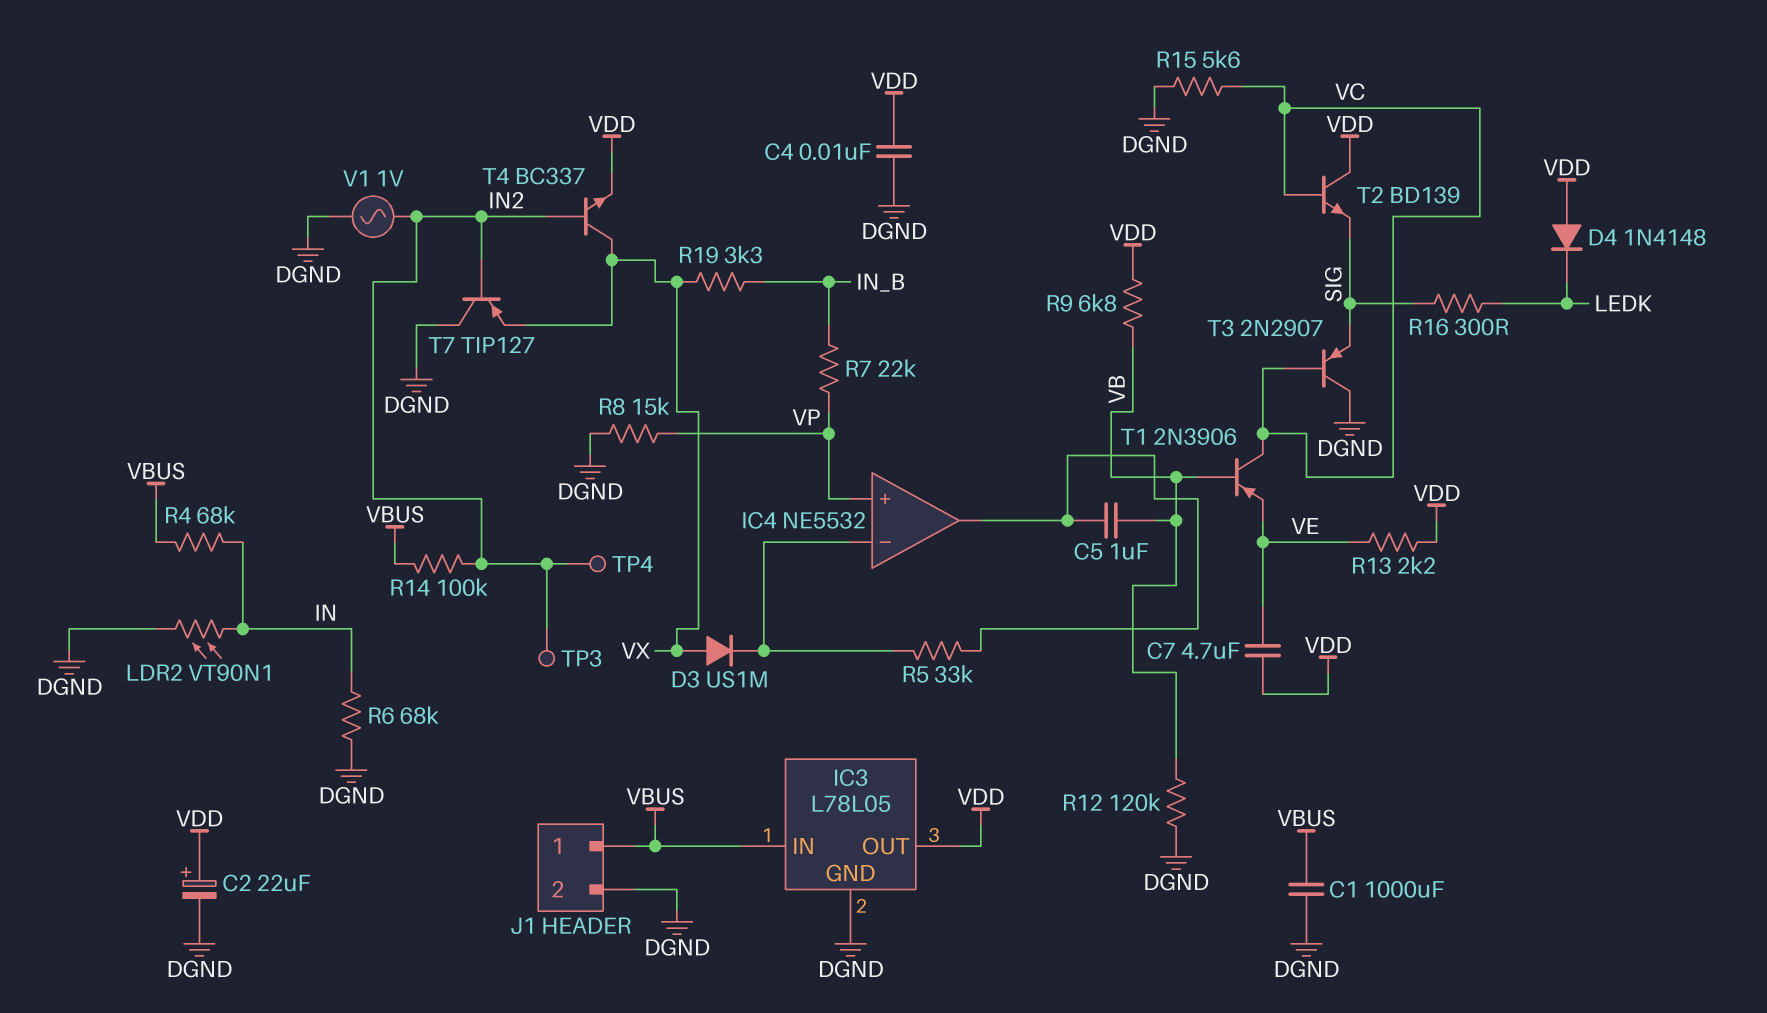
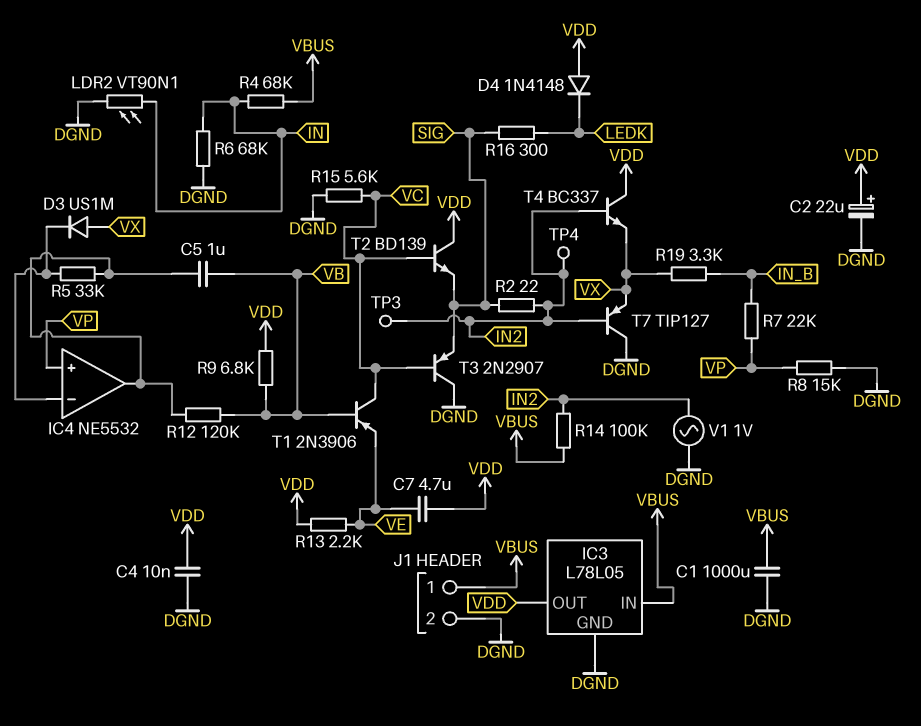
R2: none -> 22 (IN2, SIG)
R12: 120k (DGND, VB) -> 120k (IC4/out, VB)
T4: NPN BC337 (B IN2, C VX, E VDD) -> NPN BC337 (B IN2, C VDD, E VX)

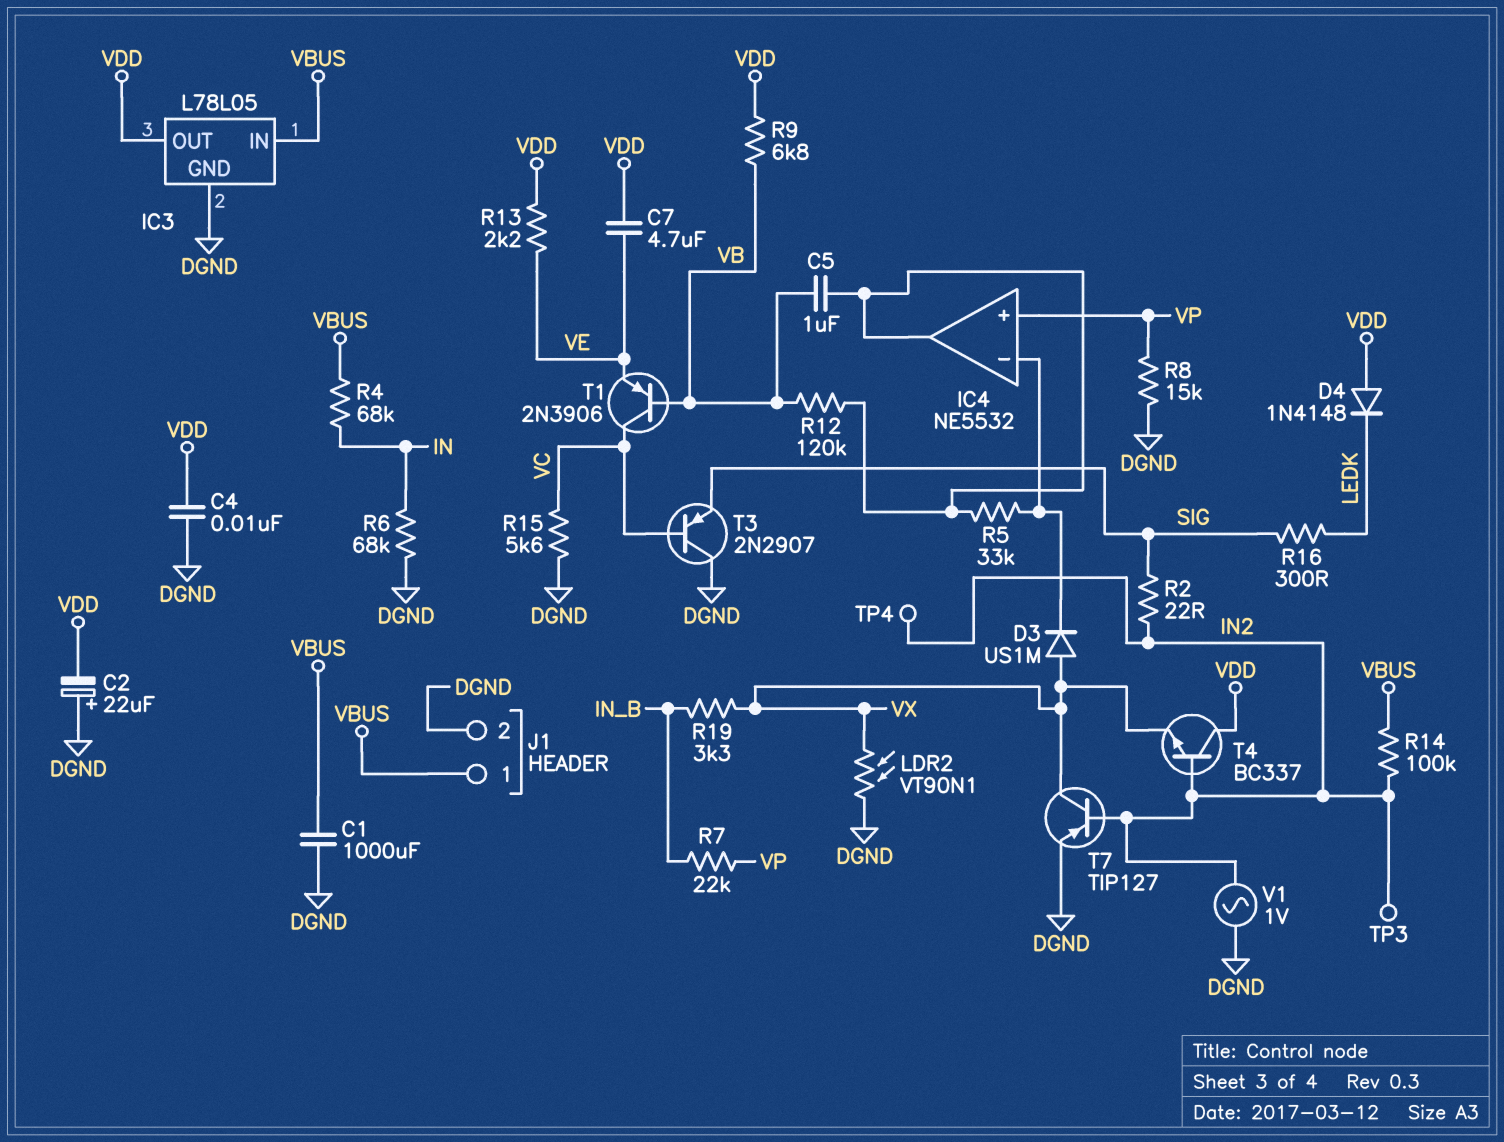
C2: 22uF (plus VDD, minus DGND) -> 22uF (plus DGND, minus VDD)
LDR2: VT90N1 (DGND, IN) -> VT90N1 (DGND, VX)
T2: NPN BD139 (B VC, C VDD, E SIG) -> none
T7: PNP TIP127 (B IN2, C DGND, E VX) -> PNP TIP127 (B IN2, C VX, E DGND)

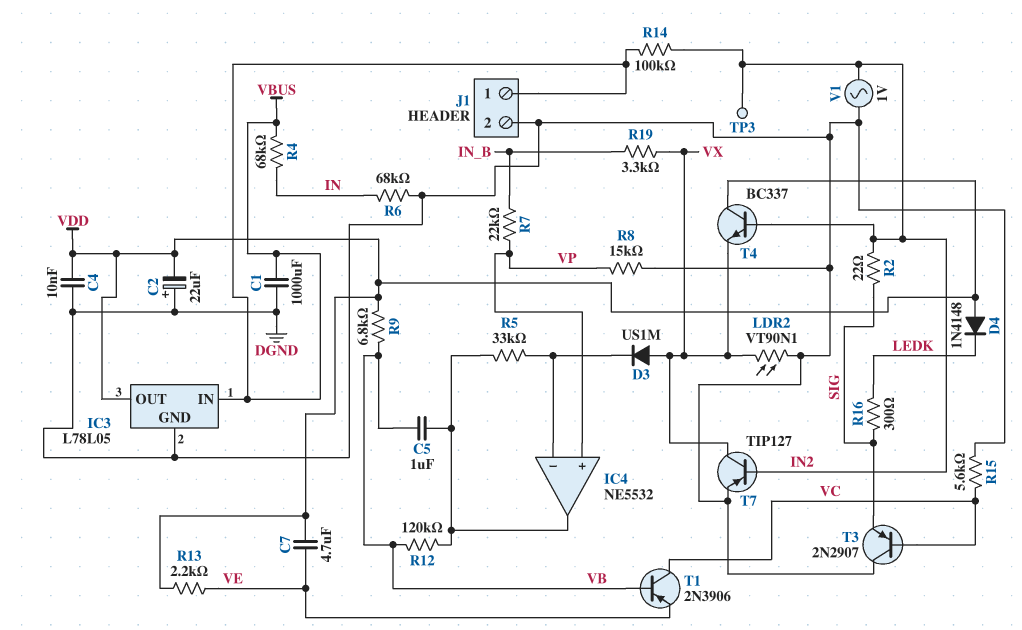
TP4: test point (IN2) -> none

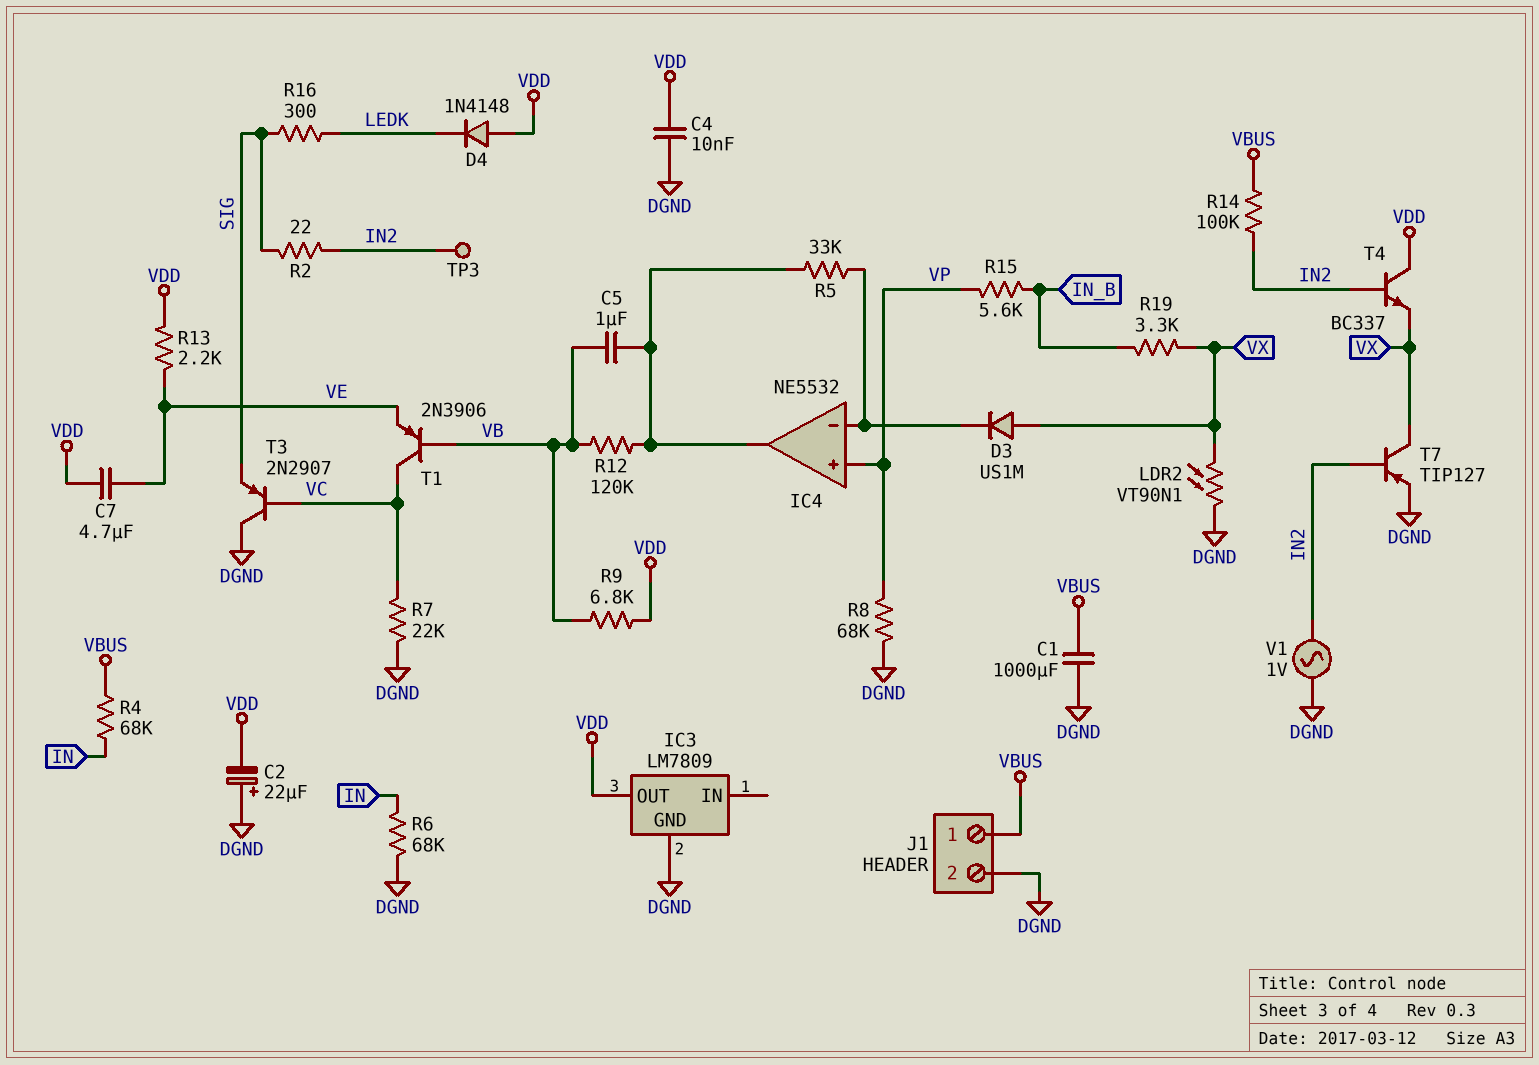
IC3: L78L05 -> LM7809
IC3 pin IN: VBUS -> none
R7: 22k (IN_B, VP) -> 22k (DGND, VC)
R8: 15k (DGND, VP) -> 68k (DGND, VP)
R15: 5.6k (DGND, VC) -> 5.6k (IN_B, VP)

